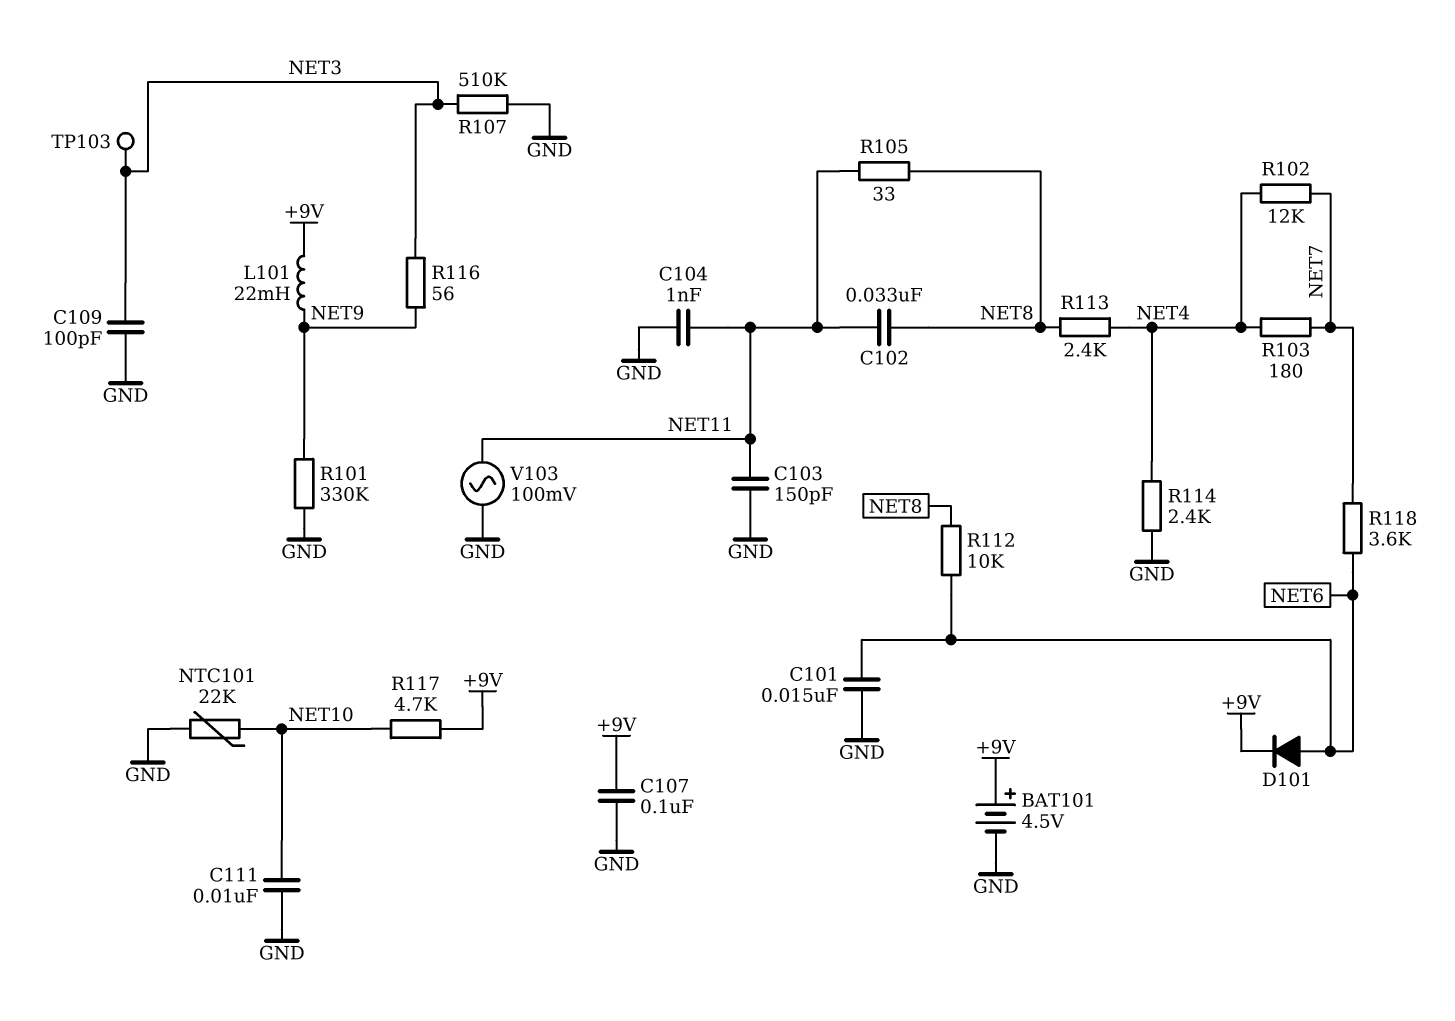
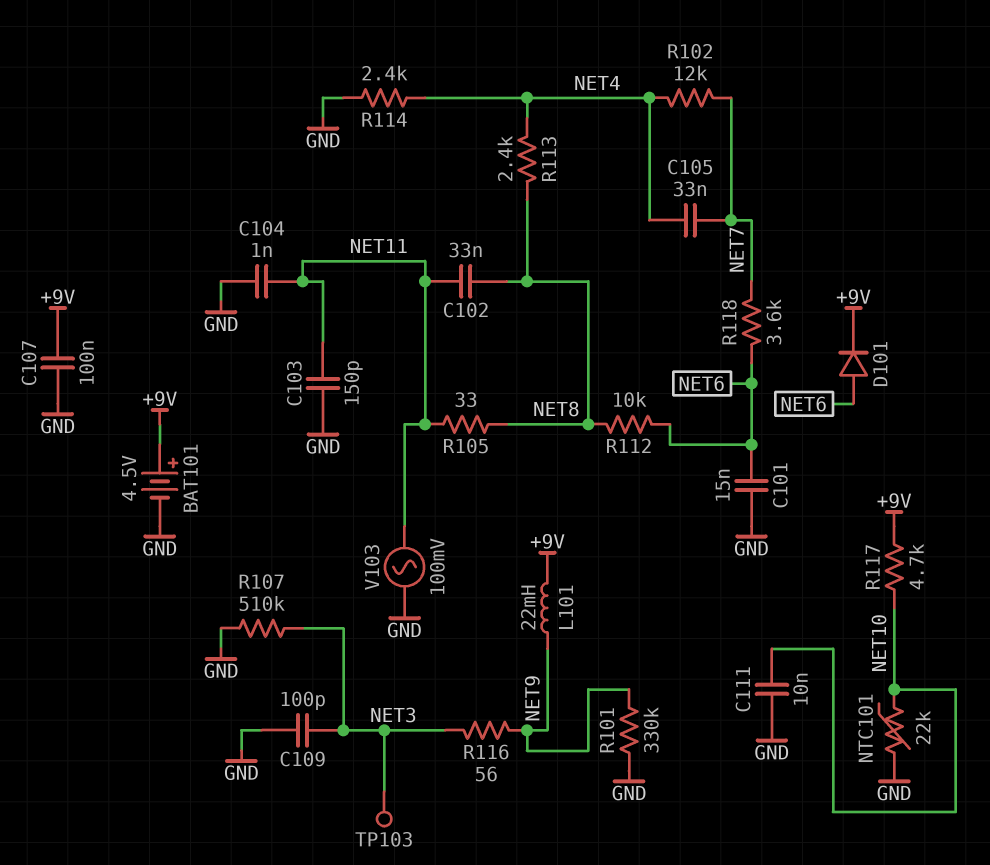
C105: none -> 33nF (NET4, NET7)
R103: 180 (NET4, NET7) -> none

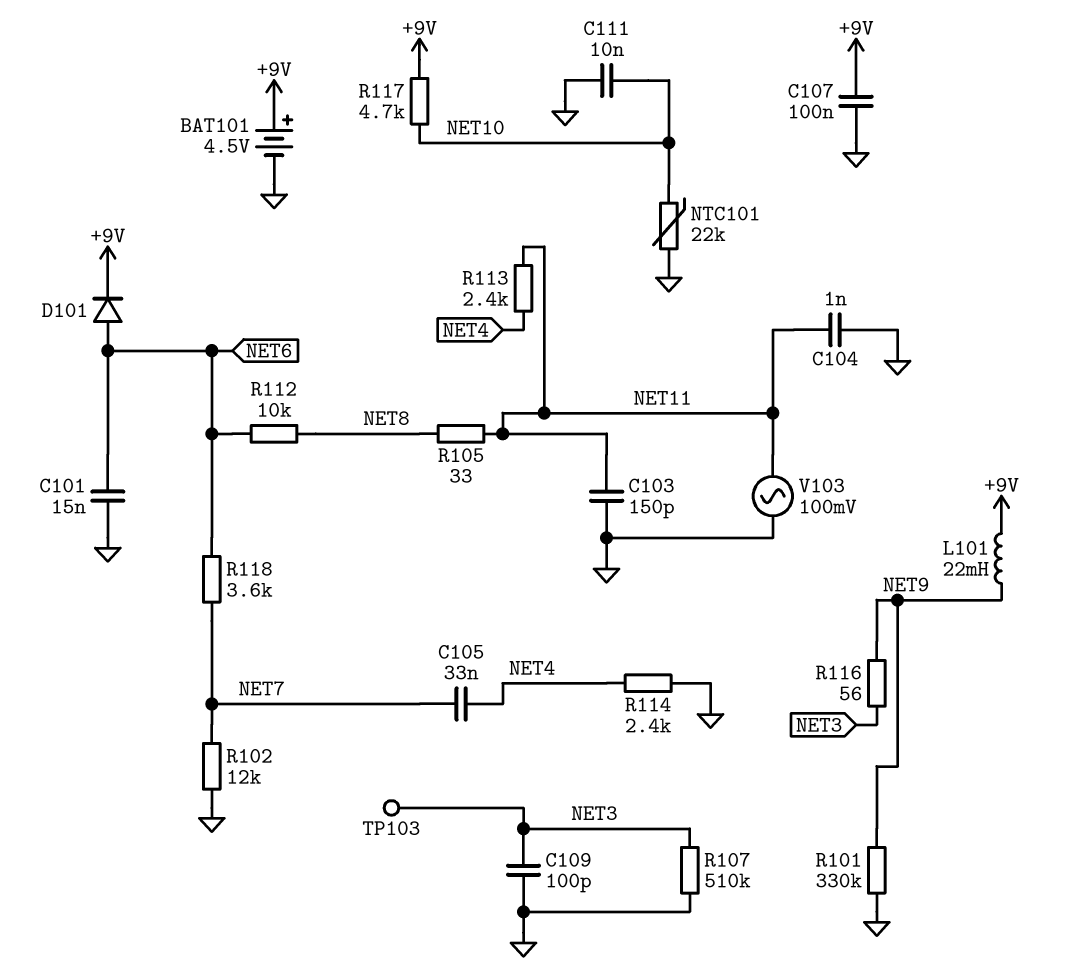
C102: 33nF (NET8, NET11) -> none
R102: 12k (NET4, NET7) -> 12k (GND, NET7)
R113: 2.4k (NET4, NET8) -> 2.4k (NET4, NET11)

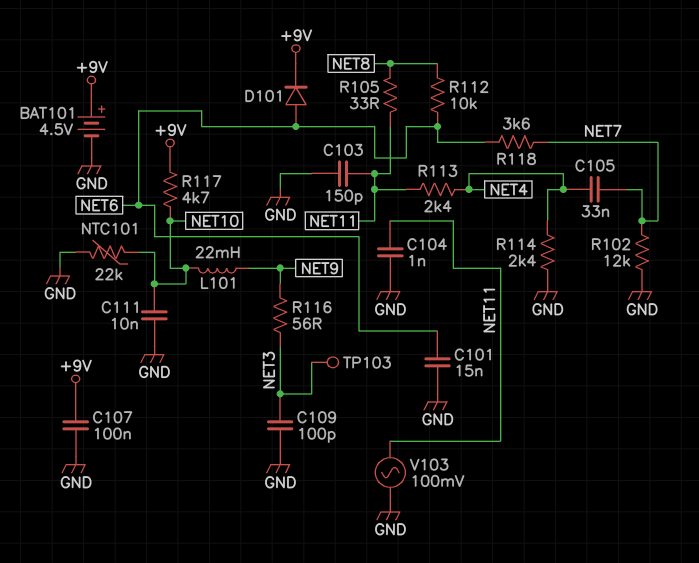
L101: 22mH (+9V, NET9) -> 22mH (NET9, NET10)
R101: 330k (GND, NET9) -> none
R107: 510k (GND, NET3) -> none

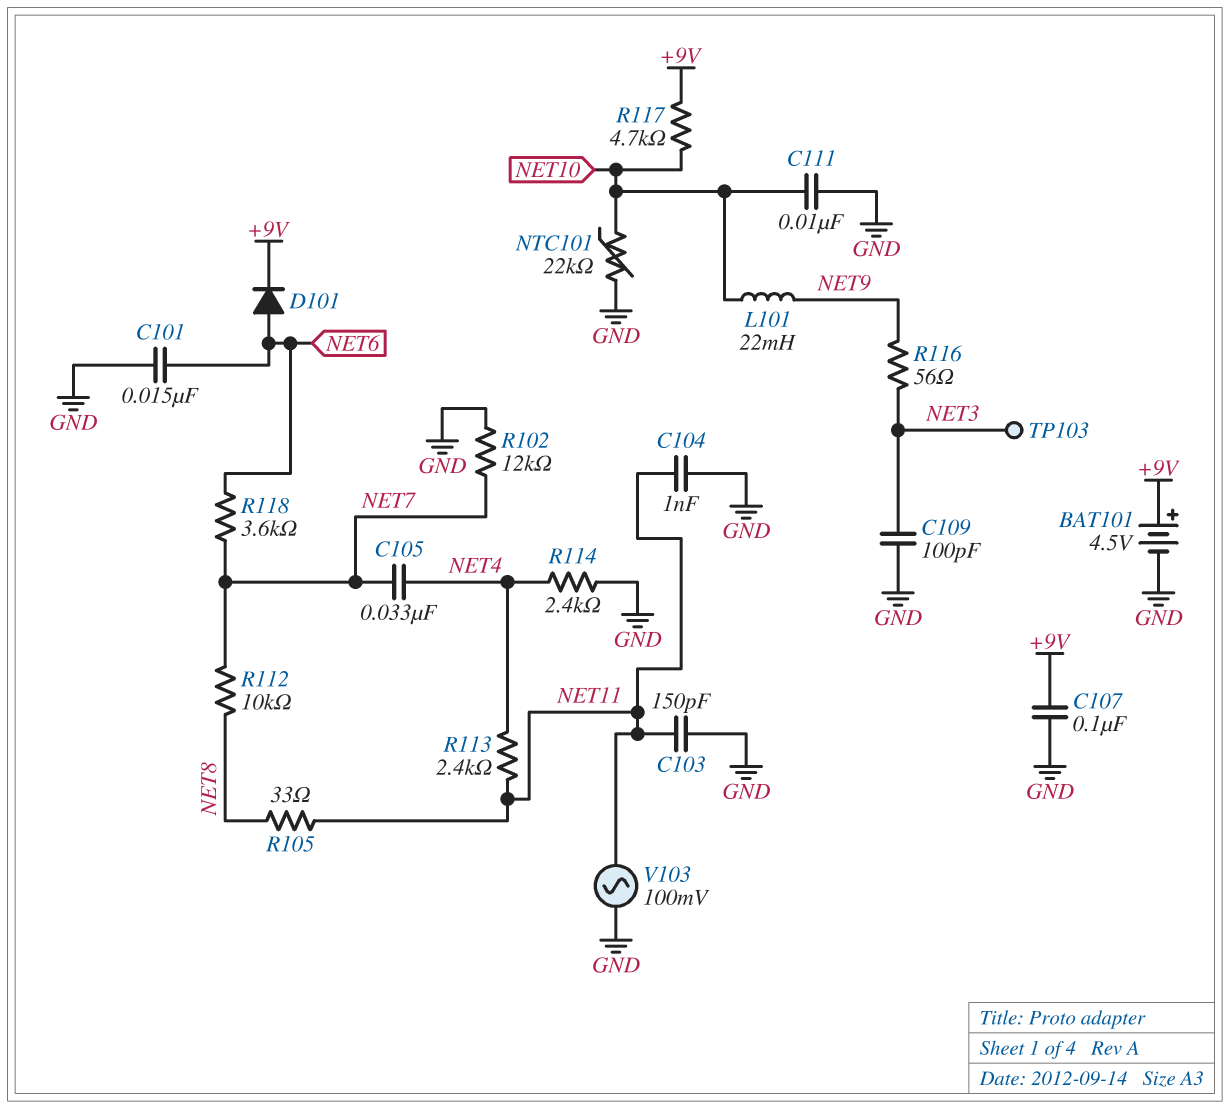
R112: 10k (NET6, NET8) -> 10k (NET7, NET8)

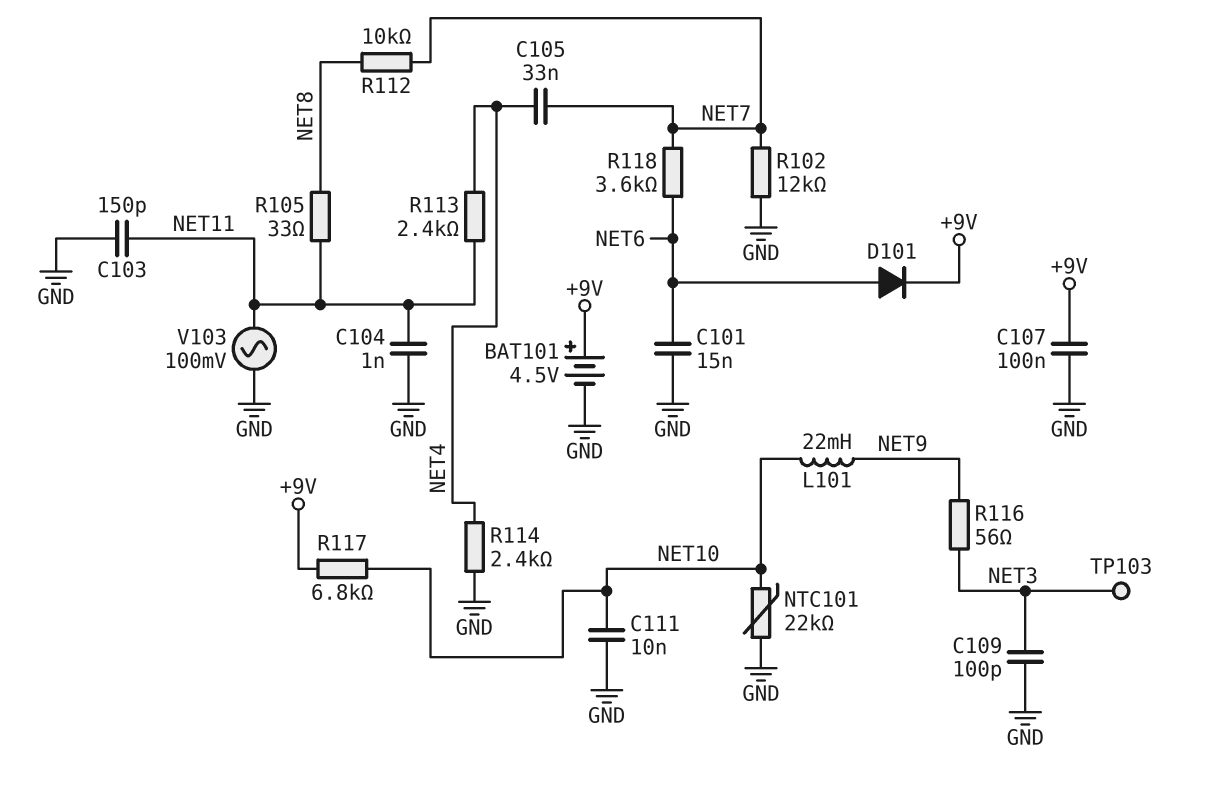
R117: 4.7k (+9V, NET10) -> 6.8k (+9V, NET10)

